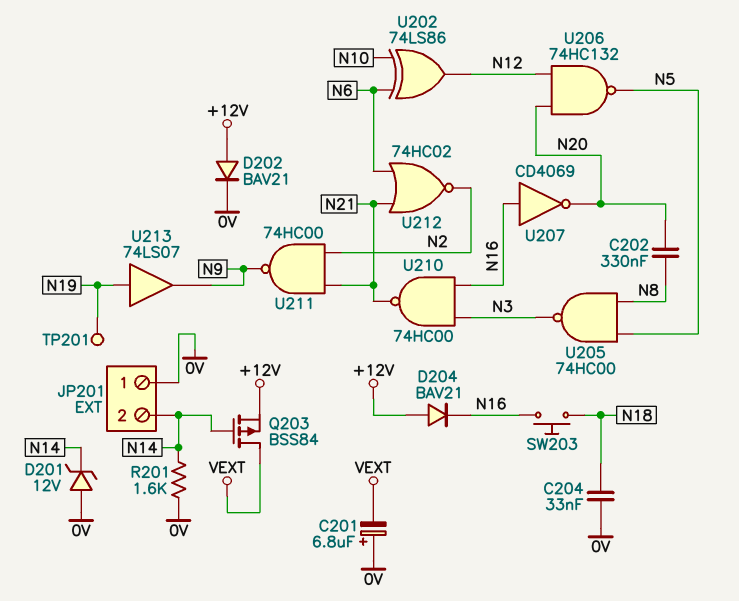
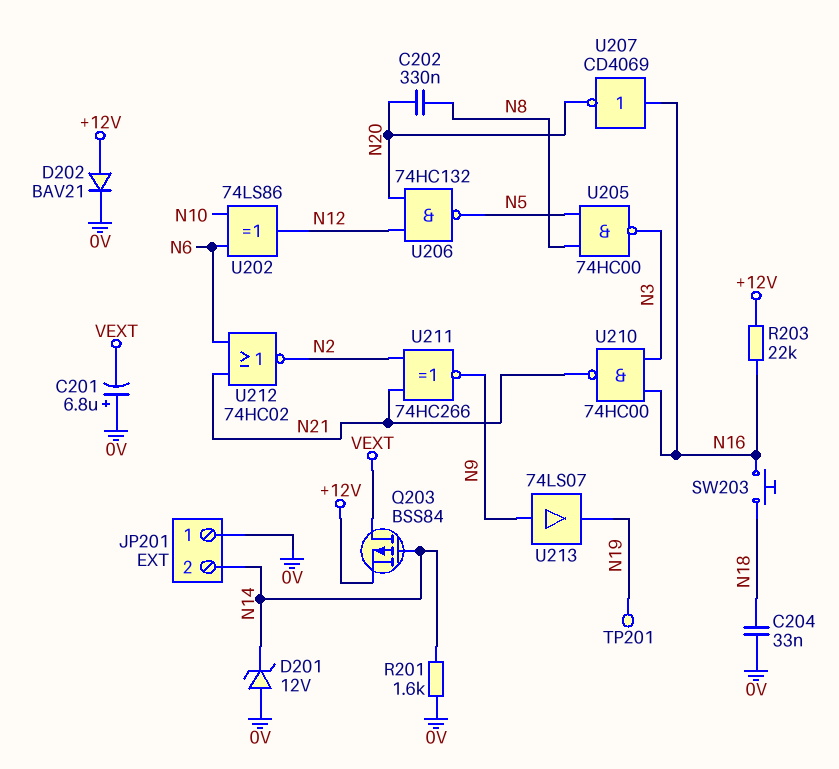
D204: diode BAV21 (A +12V, K N16) -> none
R203: none -> 22k (+12V, N16)
U211: NAND 74HC00 (in N2, in N21, out N9) -> XNOR 74HC266 (in N2, in N21, out N9)
U213: buffer 74LS07 (in N19, out N9) -> buffer 74LS07 (in N9, out N19)

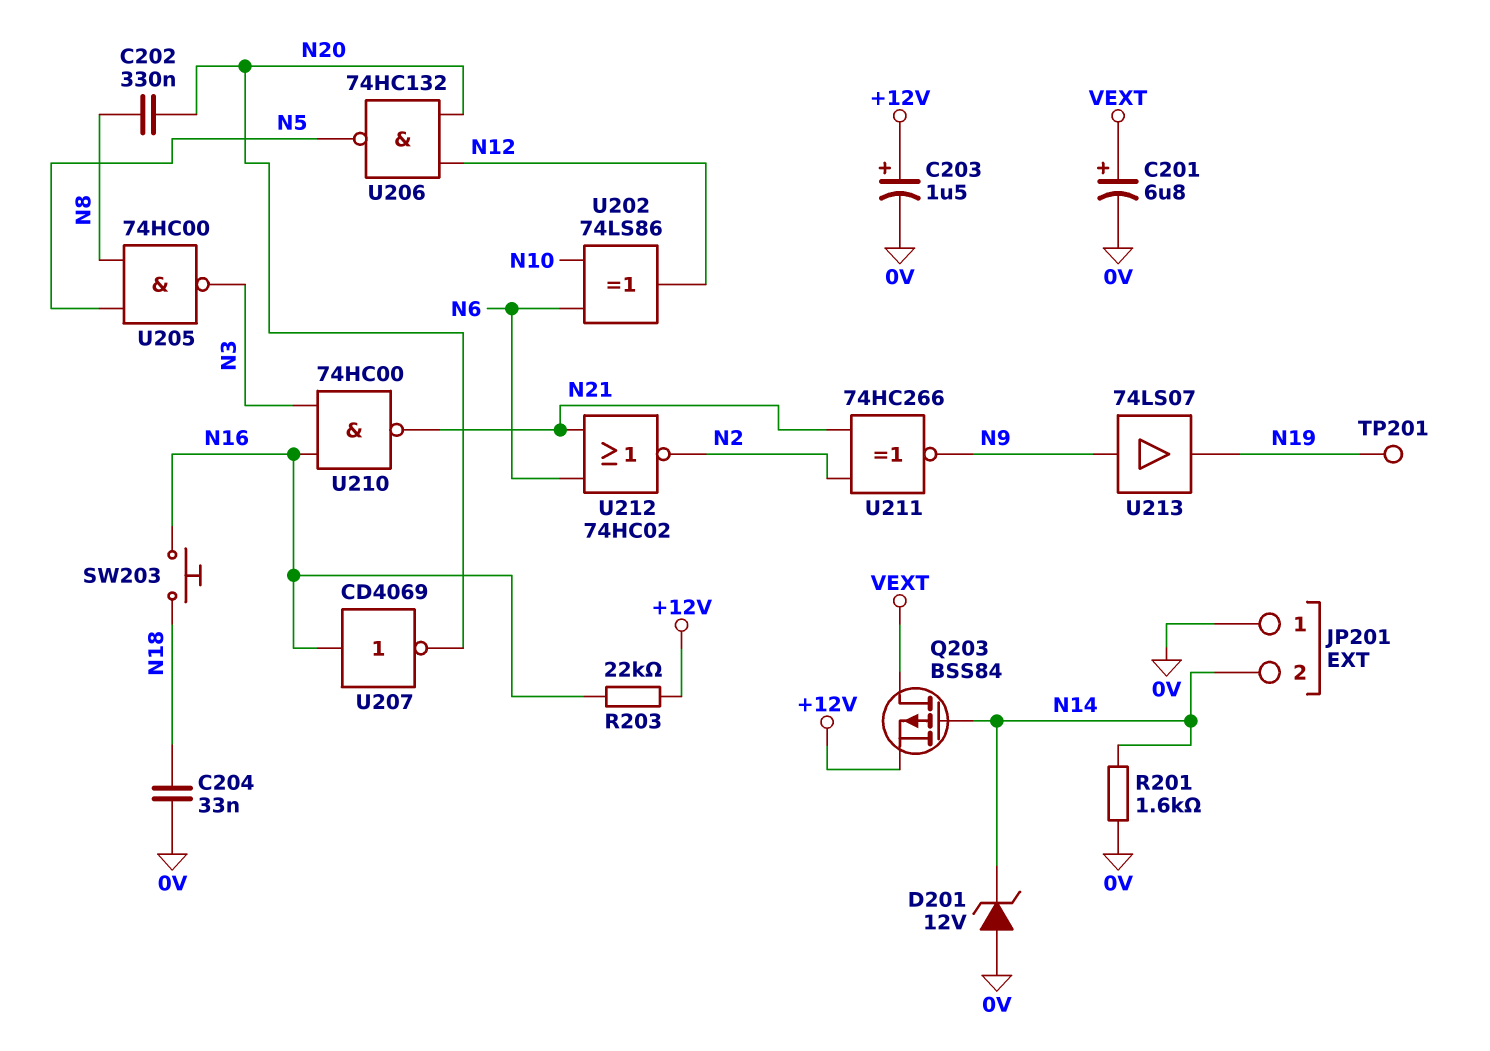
C201: 6.8uF (plus 0V, minus VEXT) -> 6.8uF (plus VEXT, minus 0V)
C203: none -> 1.5uF (plus +12V, minus 0V)
D202: diode BAV21 (A +12V, K 0V) -> none

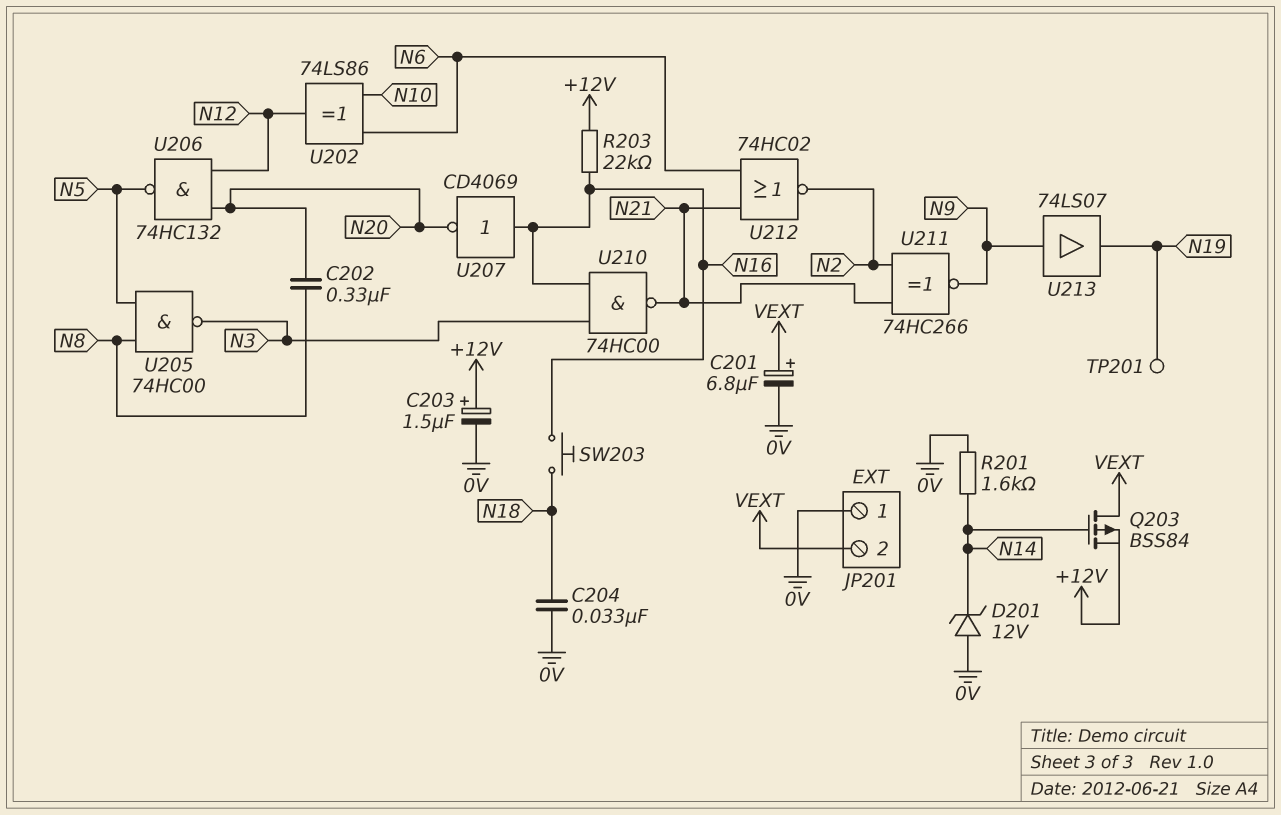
JP201 pin 2: N14 -> VEXT

